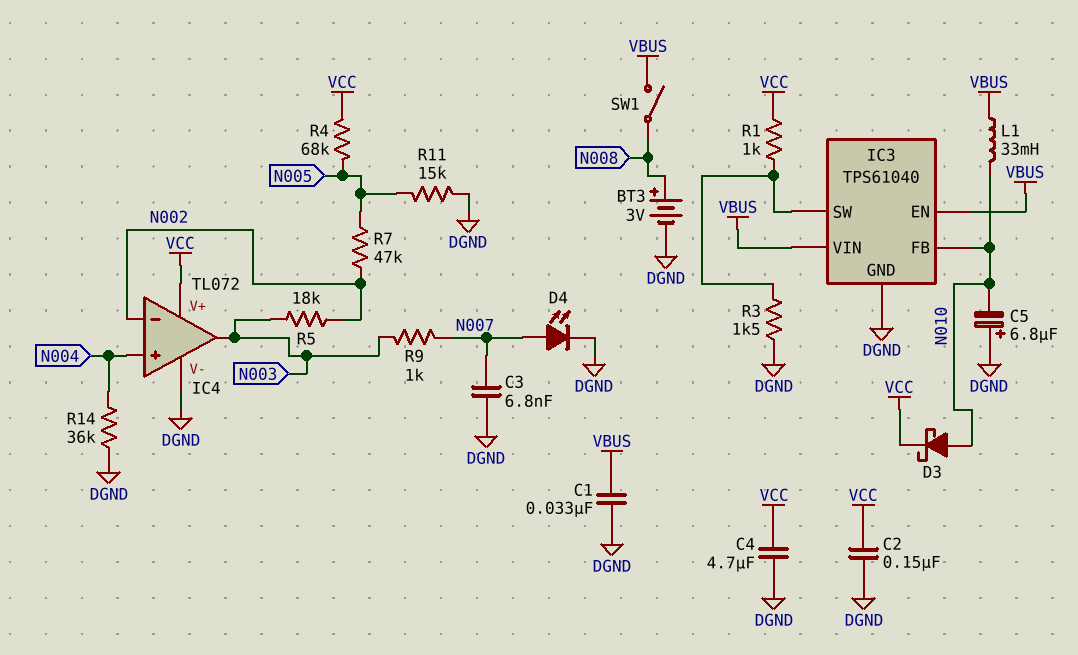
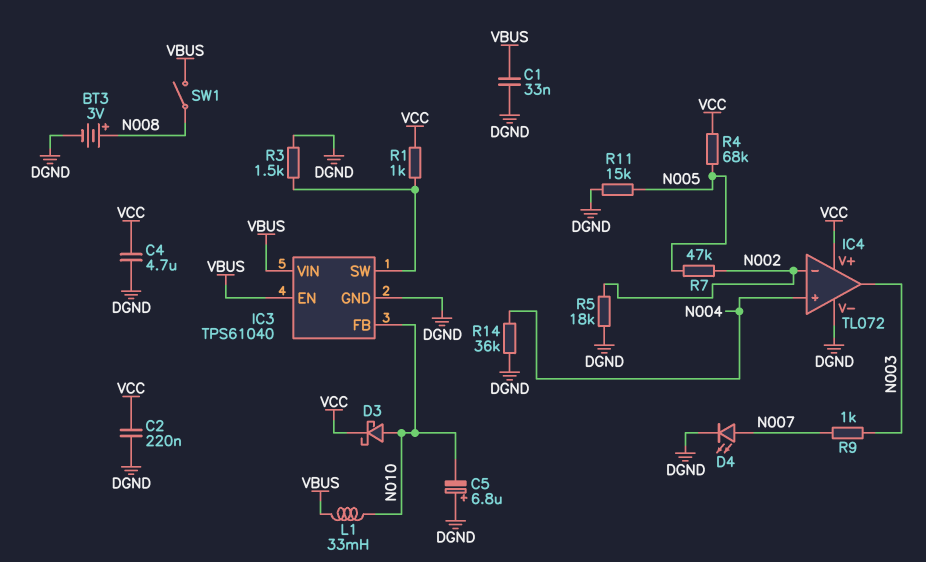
C2: 150nF (DGND, VCC) -> 220nF (DGND, VCC)
C3: 6.8nF (DGND, N007) -> none
R5: 18k (N002, N003) -> 18k (DGND, N002)

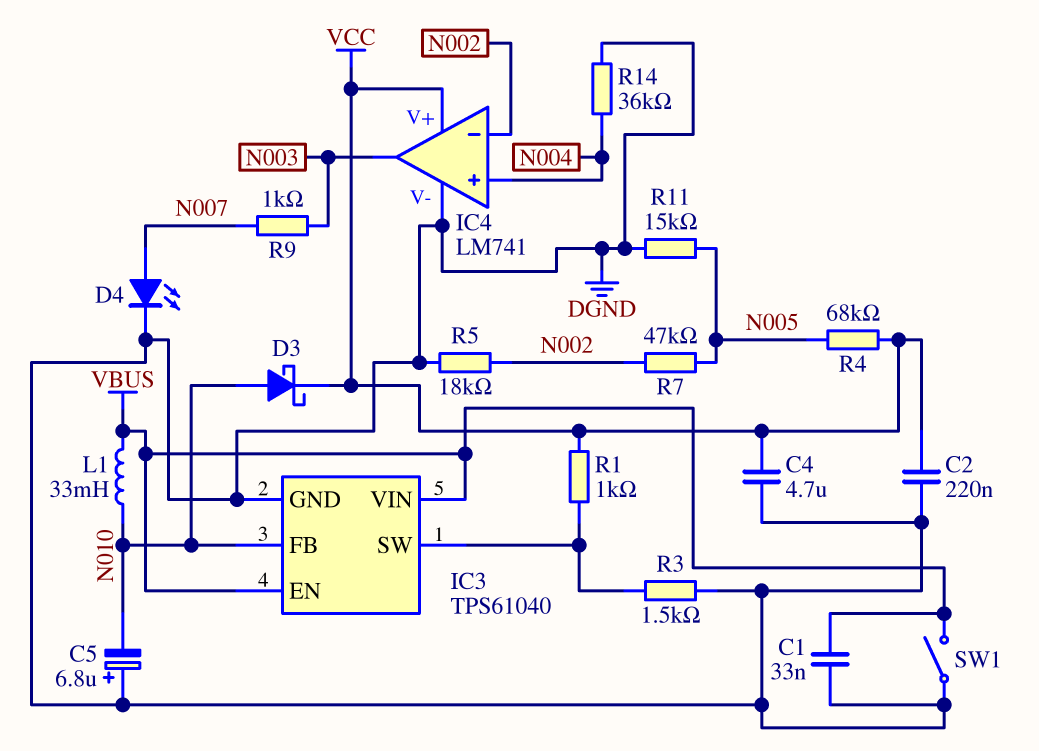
BT3: 3V (plus N008, minus DGND) -> none
IC4: TL072 -> LM741
SW1: switch (N008, VBUS) -> switch (DGND, VBUS)

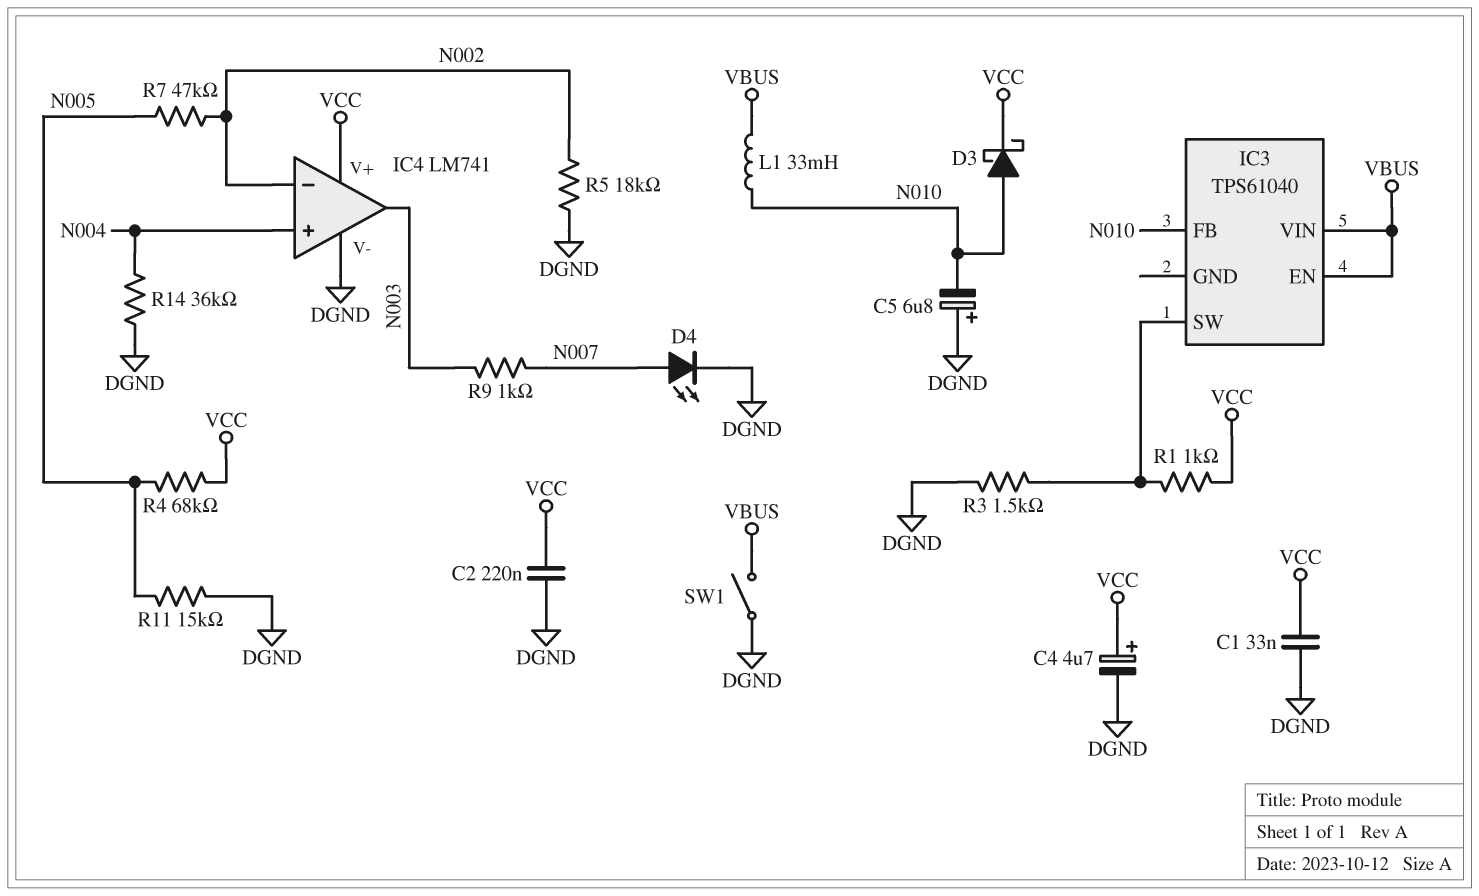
C1: 33nF (DGND, VBUS) -> 33nF (DGND, VCC)
C4: 4.7uF (DGND, VCC) -> 4.7uF (plus VCC, minus DGND)
IC3 pin GND: DGND -> none

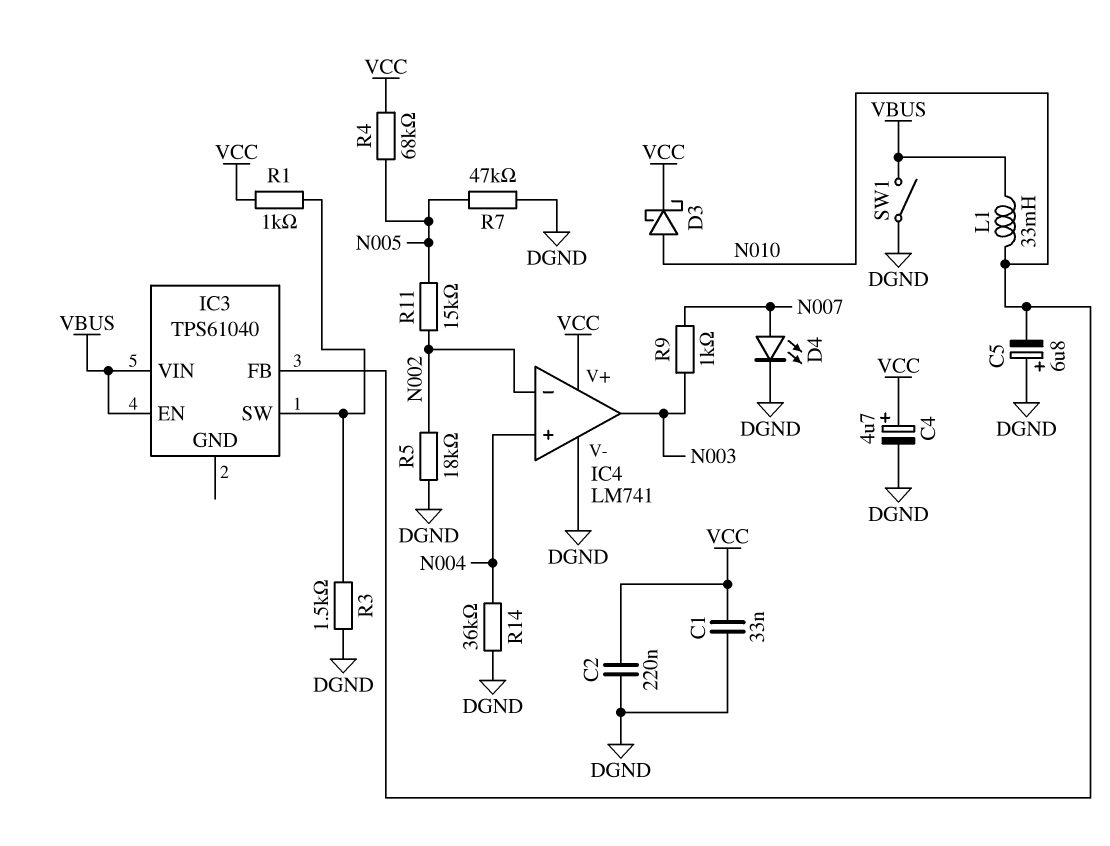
R7: 47k (N002, N005) -> 47k (DGND, N005)
R11: 15k (DGND, N005) -> 15k (N002, N005)

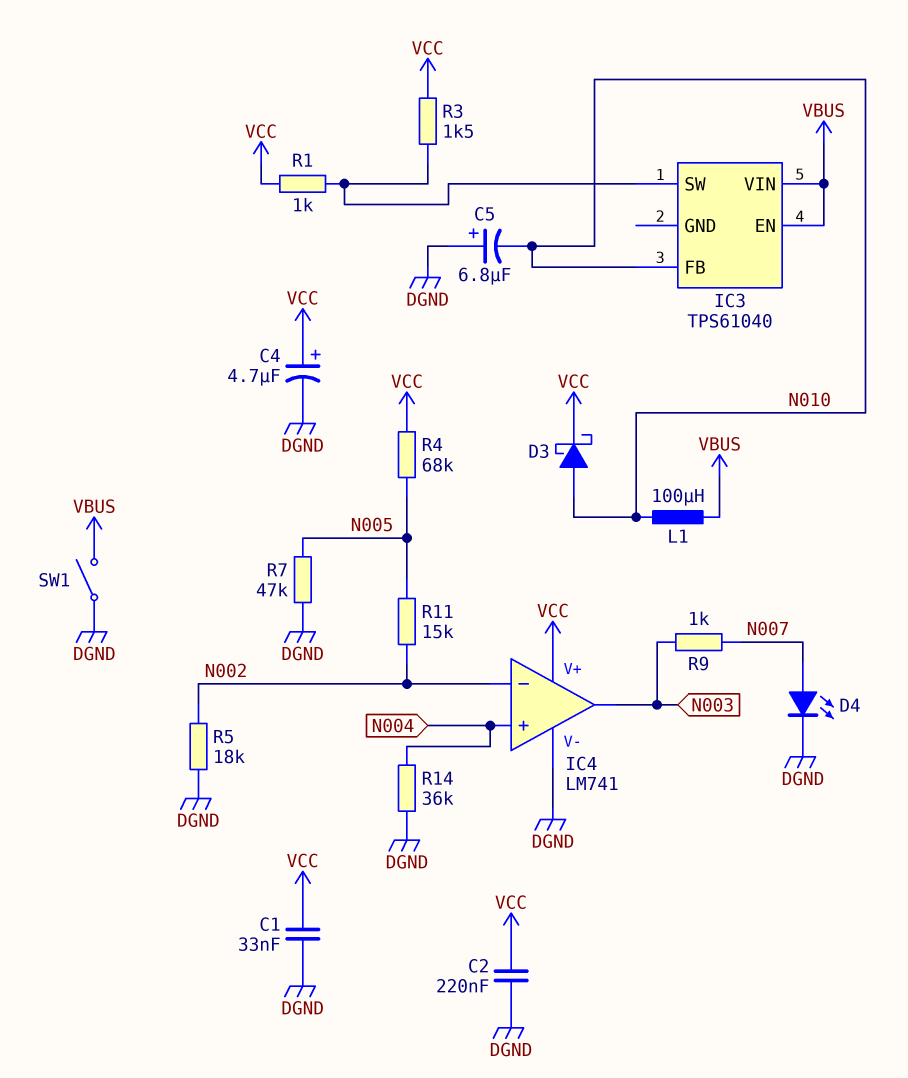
L1: 33mH (N010, VBUS) -> 100uH (N010, VBUS)
R3: 1.5k (DGND, IC3/SW) -> 1.5k (IC3/SW, VCC)

